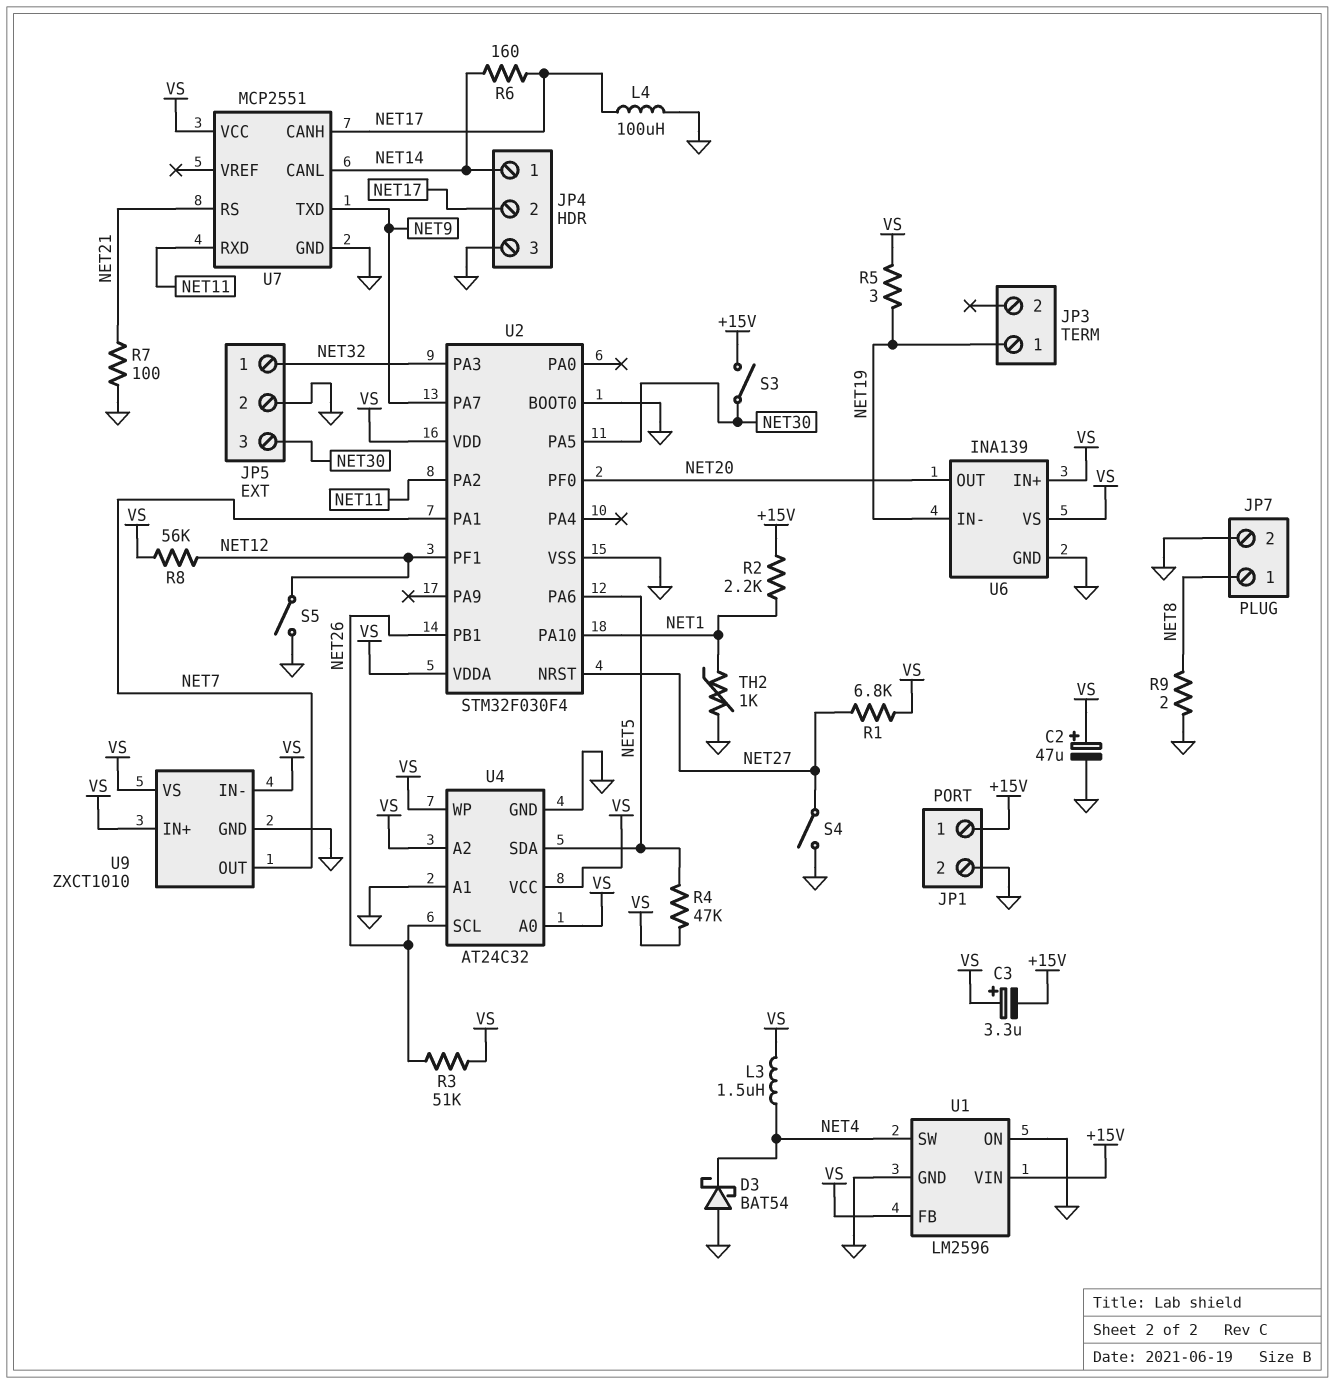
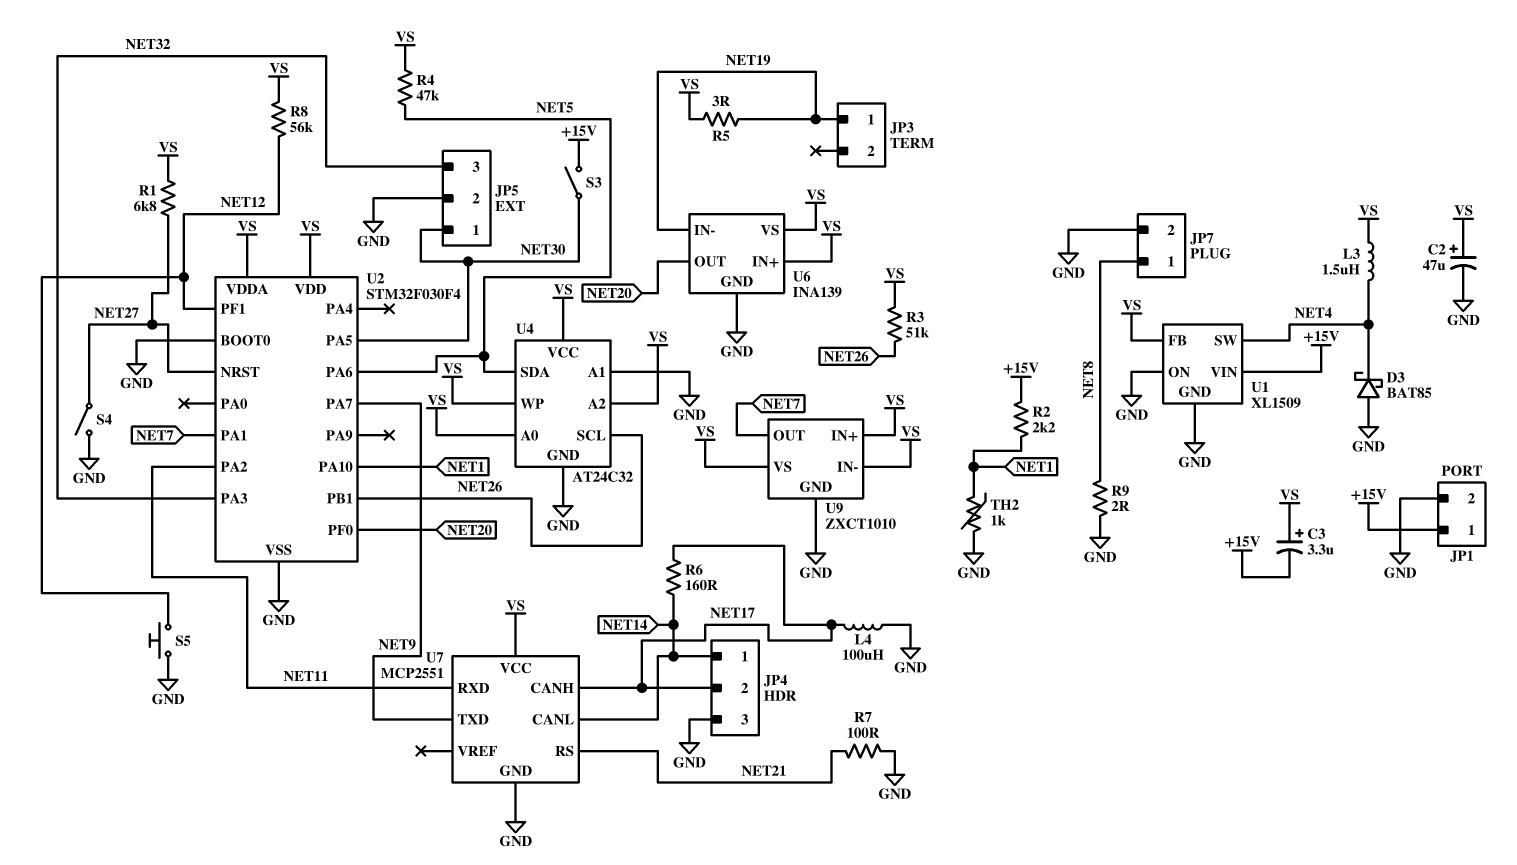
D3: schottky BAT54 (A GND, K NET4) -> schottky BAT85 (A GND, K NET4)
JP5 pin 1: NET32 -> NET30
JP5 pin 3: NET30 -> NET32
S5: switch (GND, NET12) -> button (GND, NET12)
U1: LM2596 -> XL1509

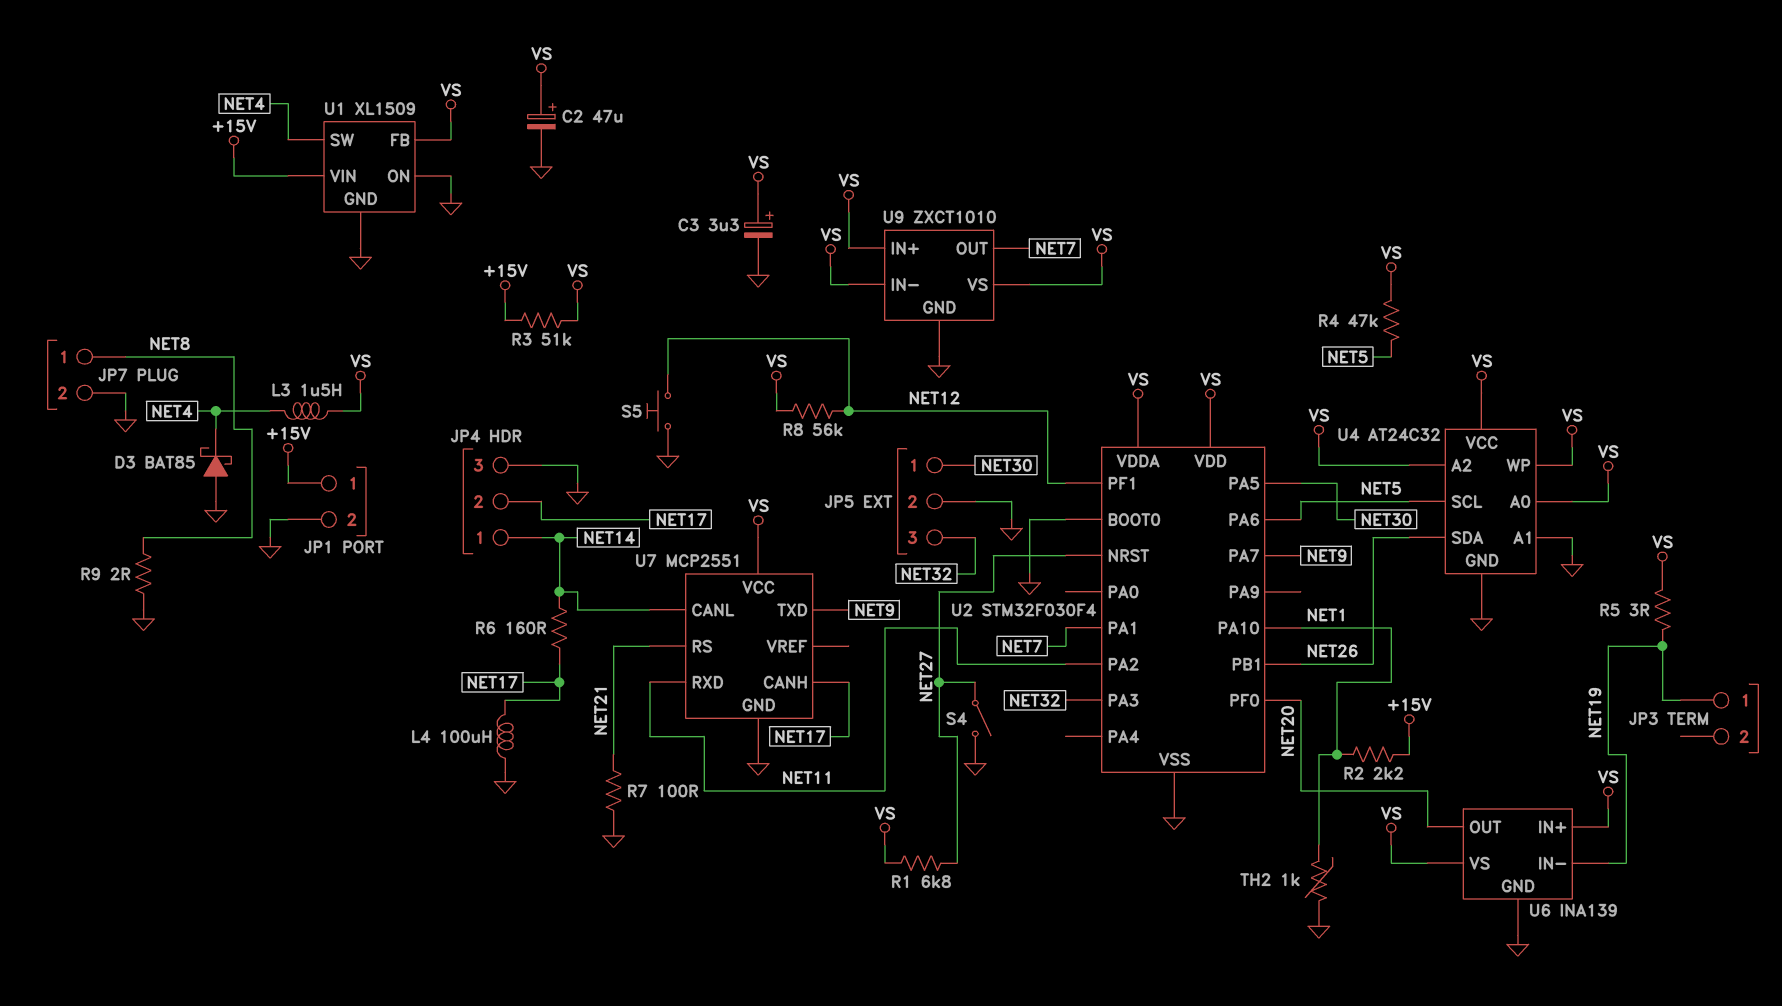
C3: 3.3uF (plus VS, minus +15V) -> 3.3uF (plus VS, minus GND)
R3: 51k (NET26, VS) -> 51k (+15V, VS)
S3: switch (+15V, NET30) -> none
U4 pin SCL: NET26 -> NET5
U4 pin SDA: NET5 -> NET26

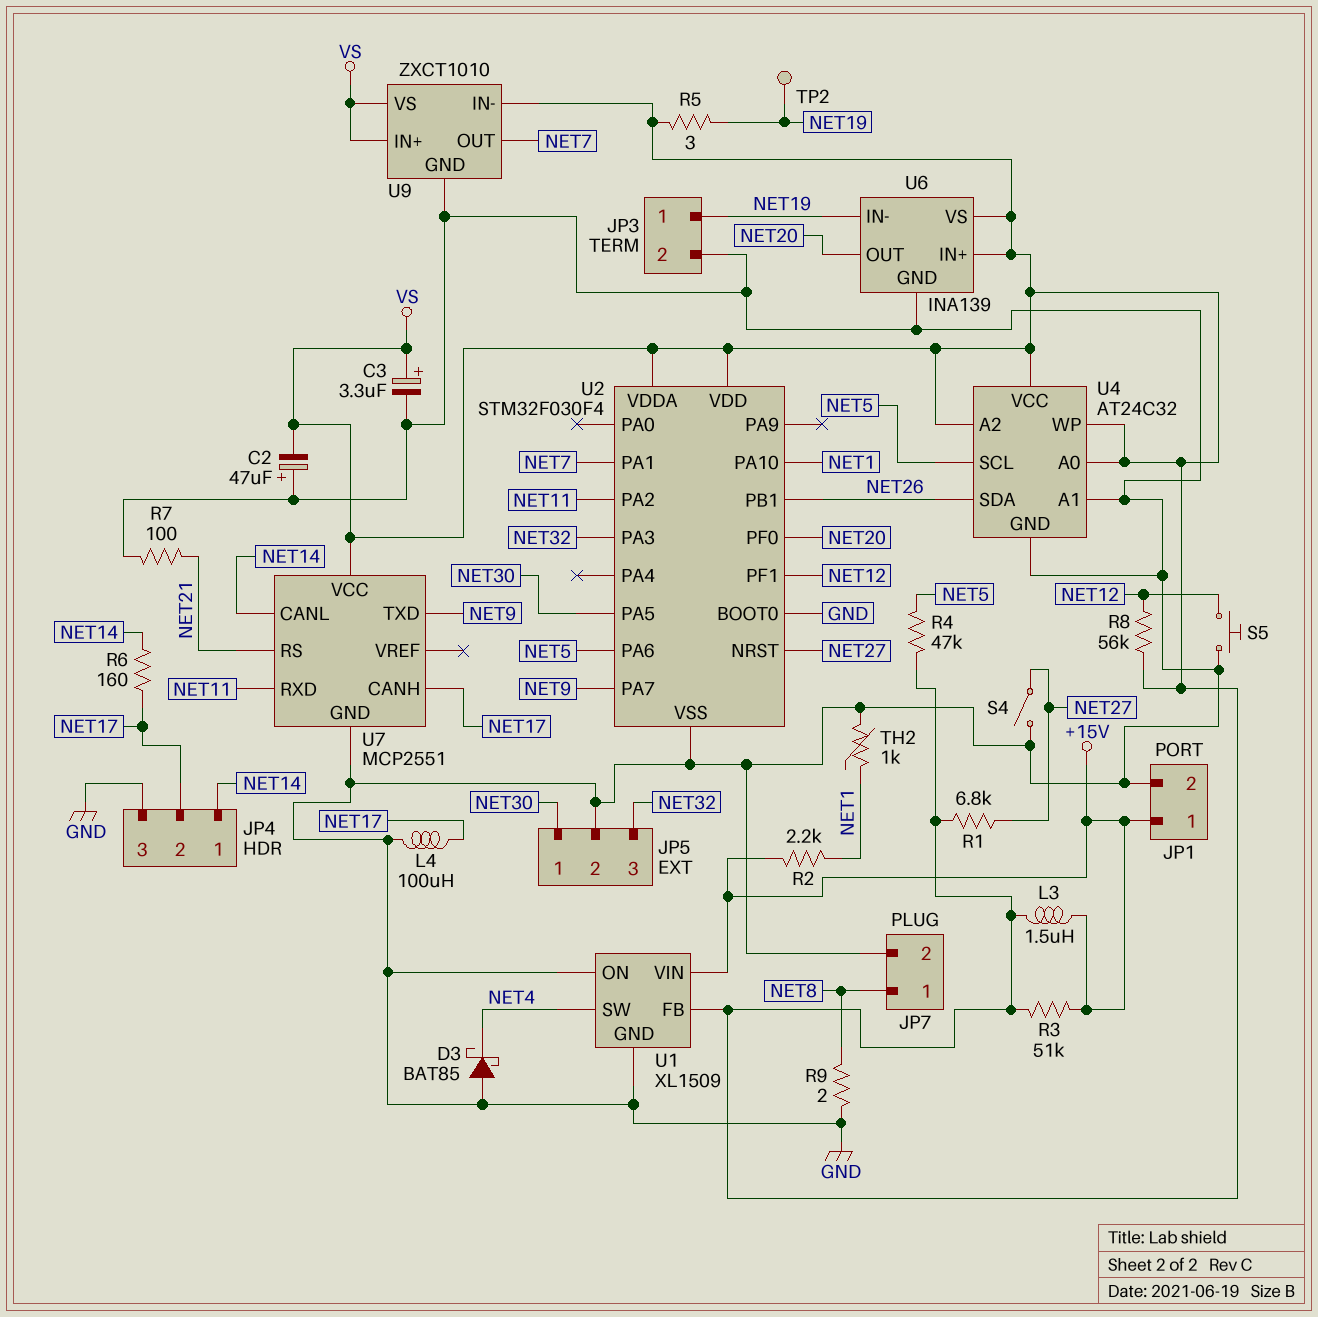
C2: 47uF (plus VS, minus GND) -> 47uF (plus GND, minus VS)
JP3 pin 2: none -> GND
L3: 1.5uH (NET4, VS) -> 1.5uH (+15V, VS)
TP2: none -> test point (NET19)

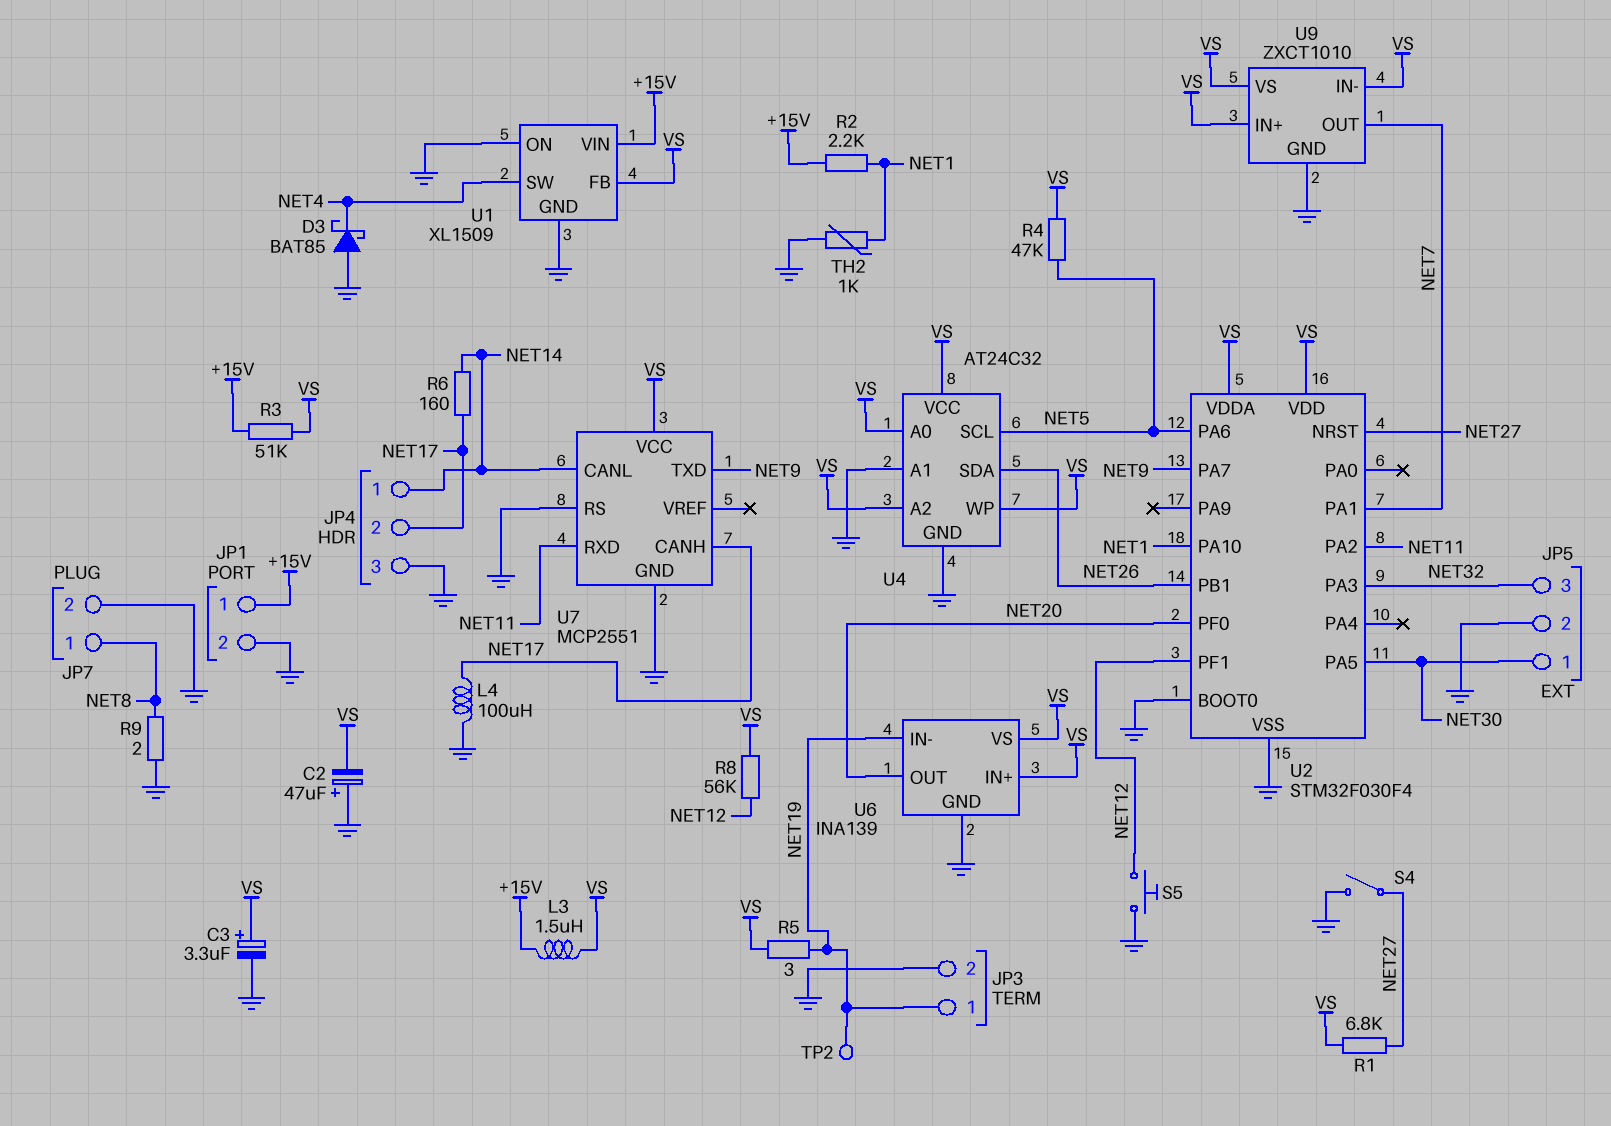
R7: 100 (GND, NET21) -> none
U7 pin RS: NET21 -> GND

